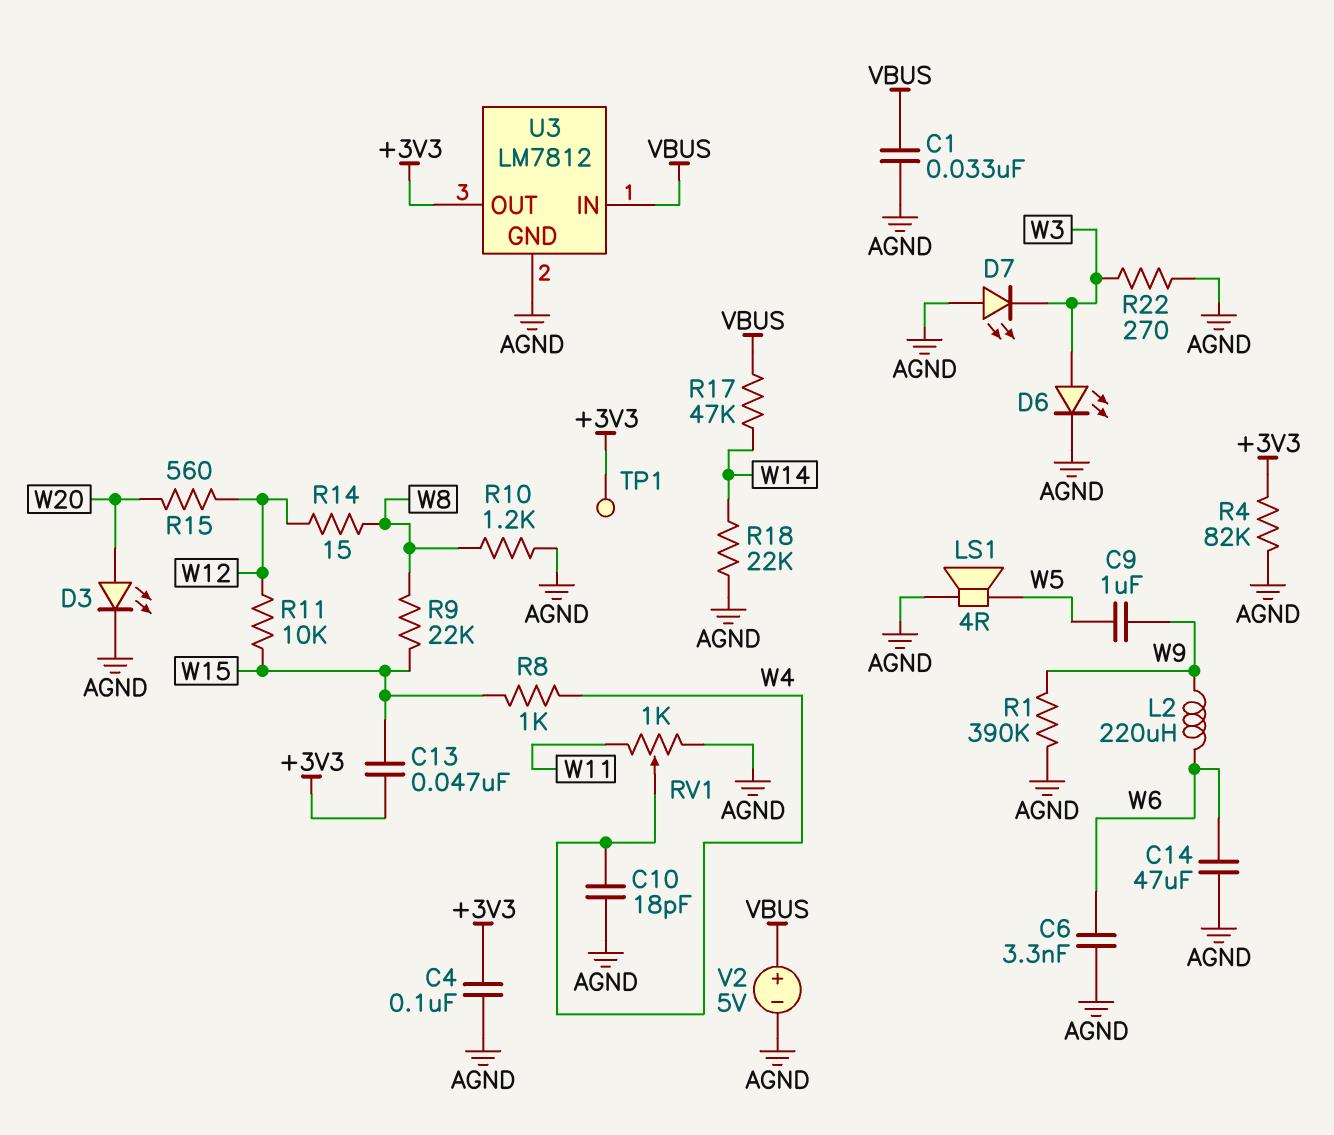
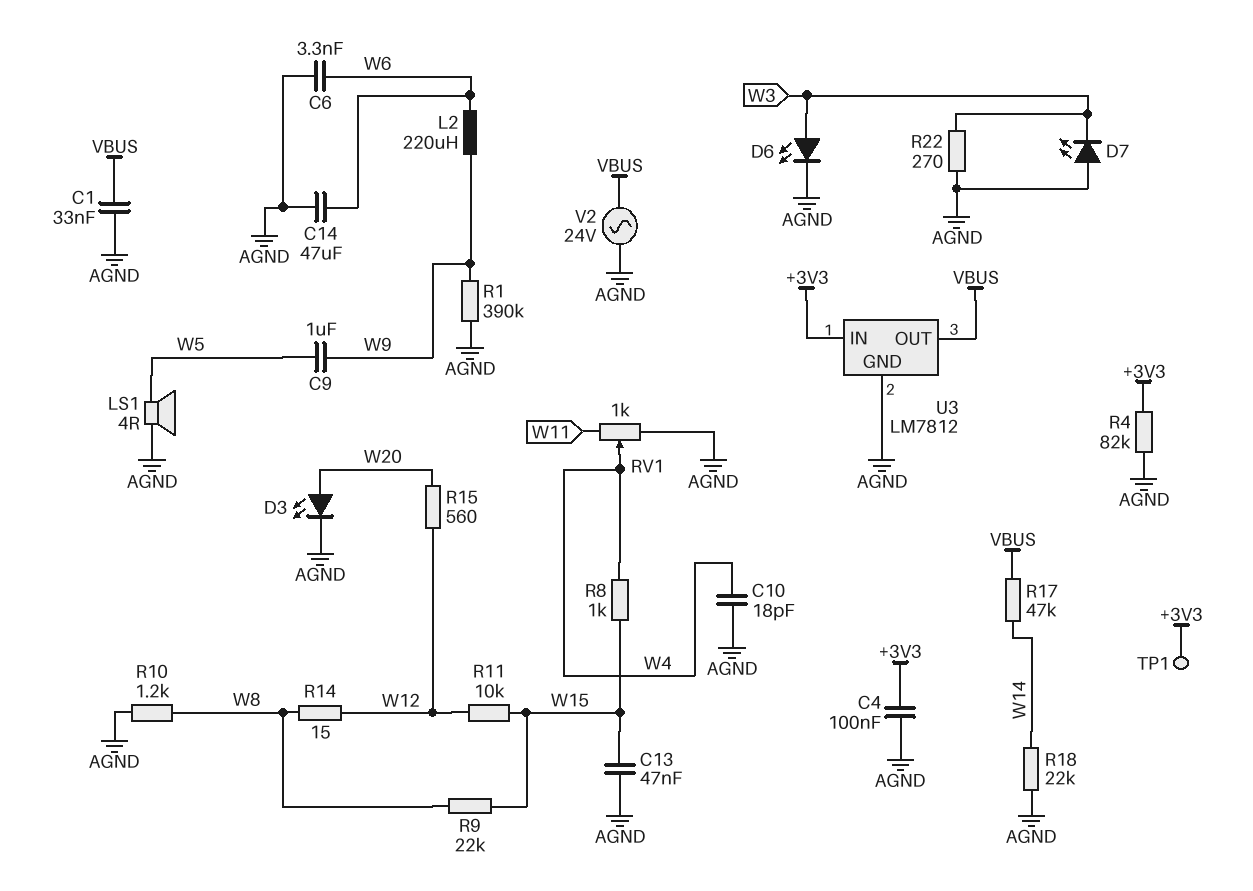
C13: 47nF (+3V3, W15) -> 47nF (AGND, W15)
U3 pin IN: VBUS -> +3V3
U3 pin OUT: +3V3 -> VBUS
V2: 5V (plus VBUS, minus AGND) -> AC 24V (AGND, VBUS)

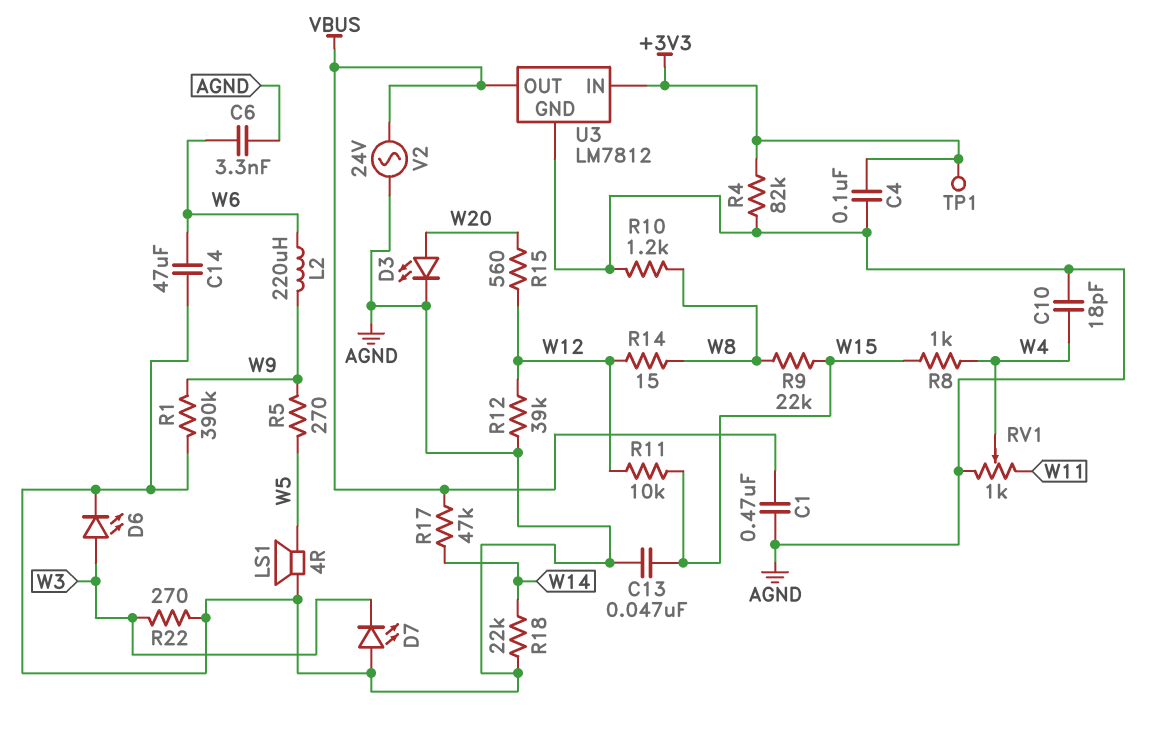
C1: 33nF (AGND, VBUS) -> 470nF (AGND, VBUS)
C9: 1uF (W5, W9) -> none
R5: none -> 270 (W5, W9)
R12: none -> 39k (AGND, W12)

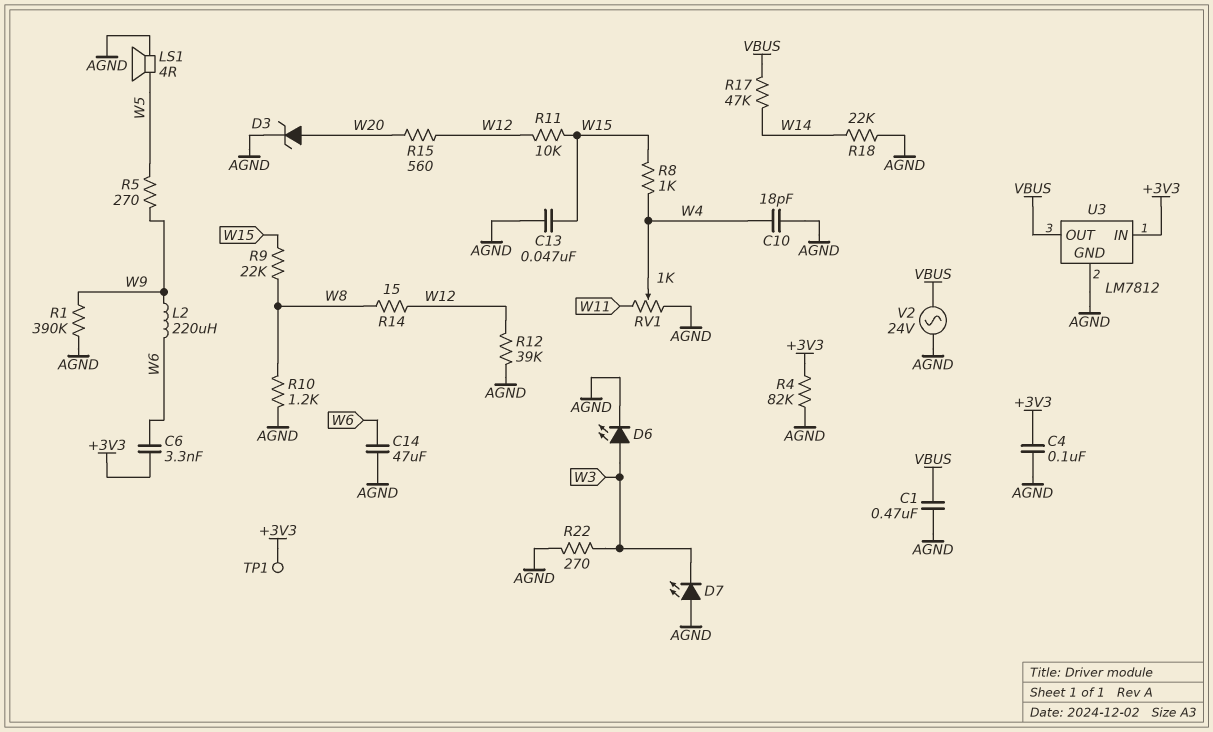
C6: 3.3nF (AGND, W6) -> 3.3nF (+3V3, W6)
D3: LED (A W20, K AGND) -> zener (A W20, K AGND)

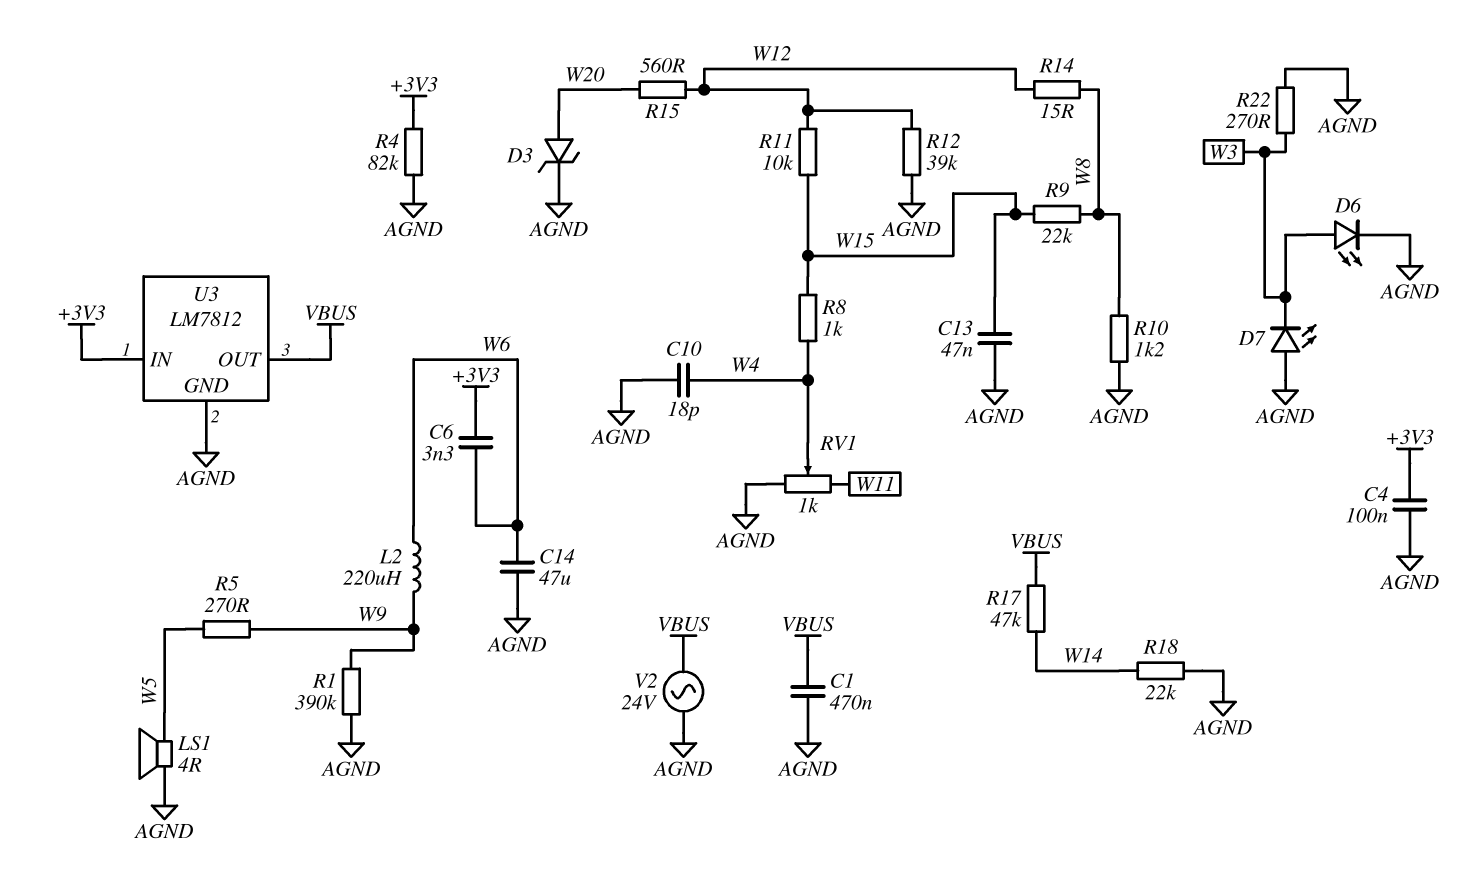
TP1: test point (+3V3) -> none

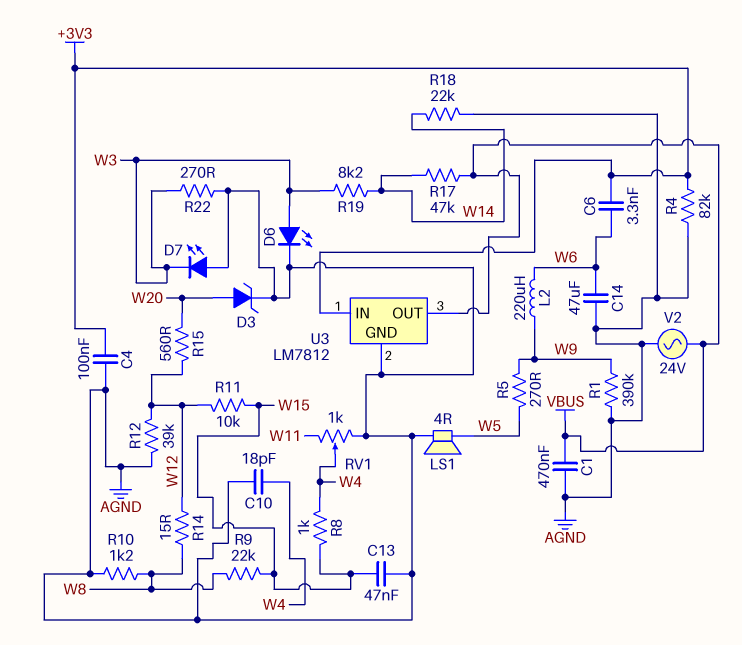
R19: none -> 8.2k (W3, W14)

